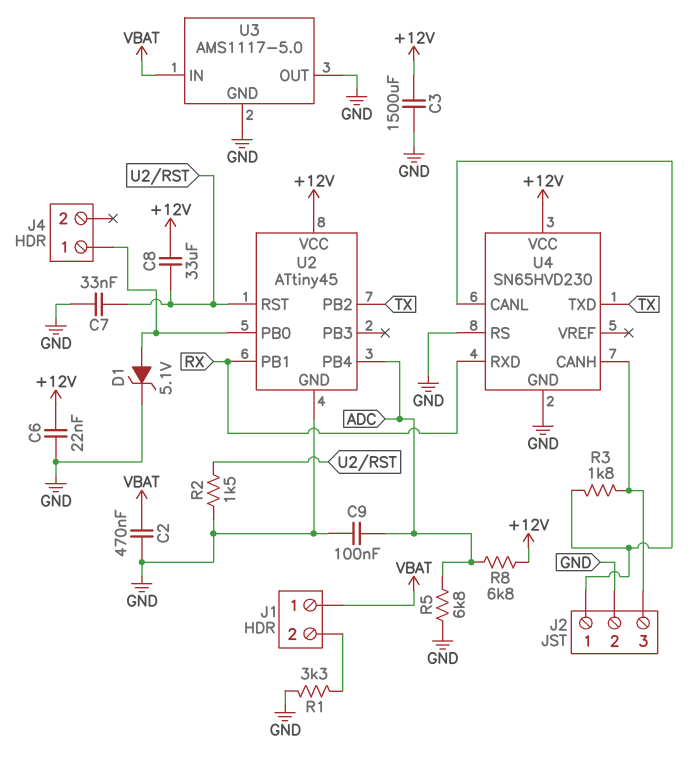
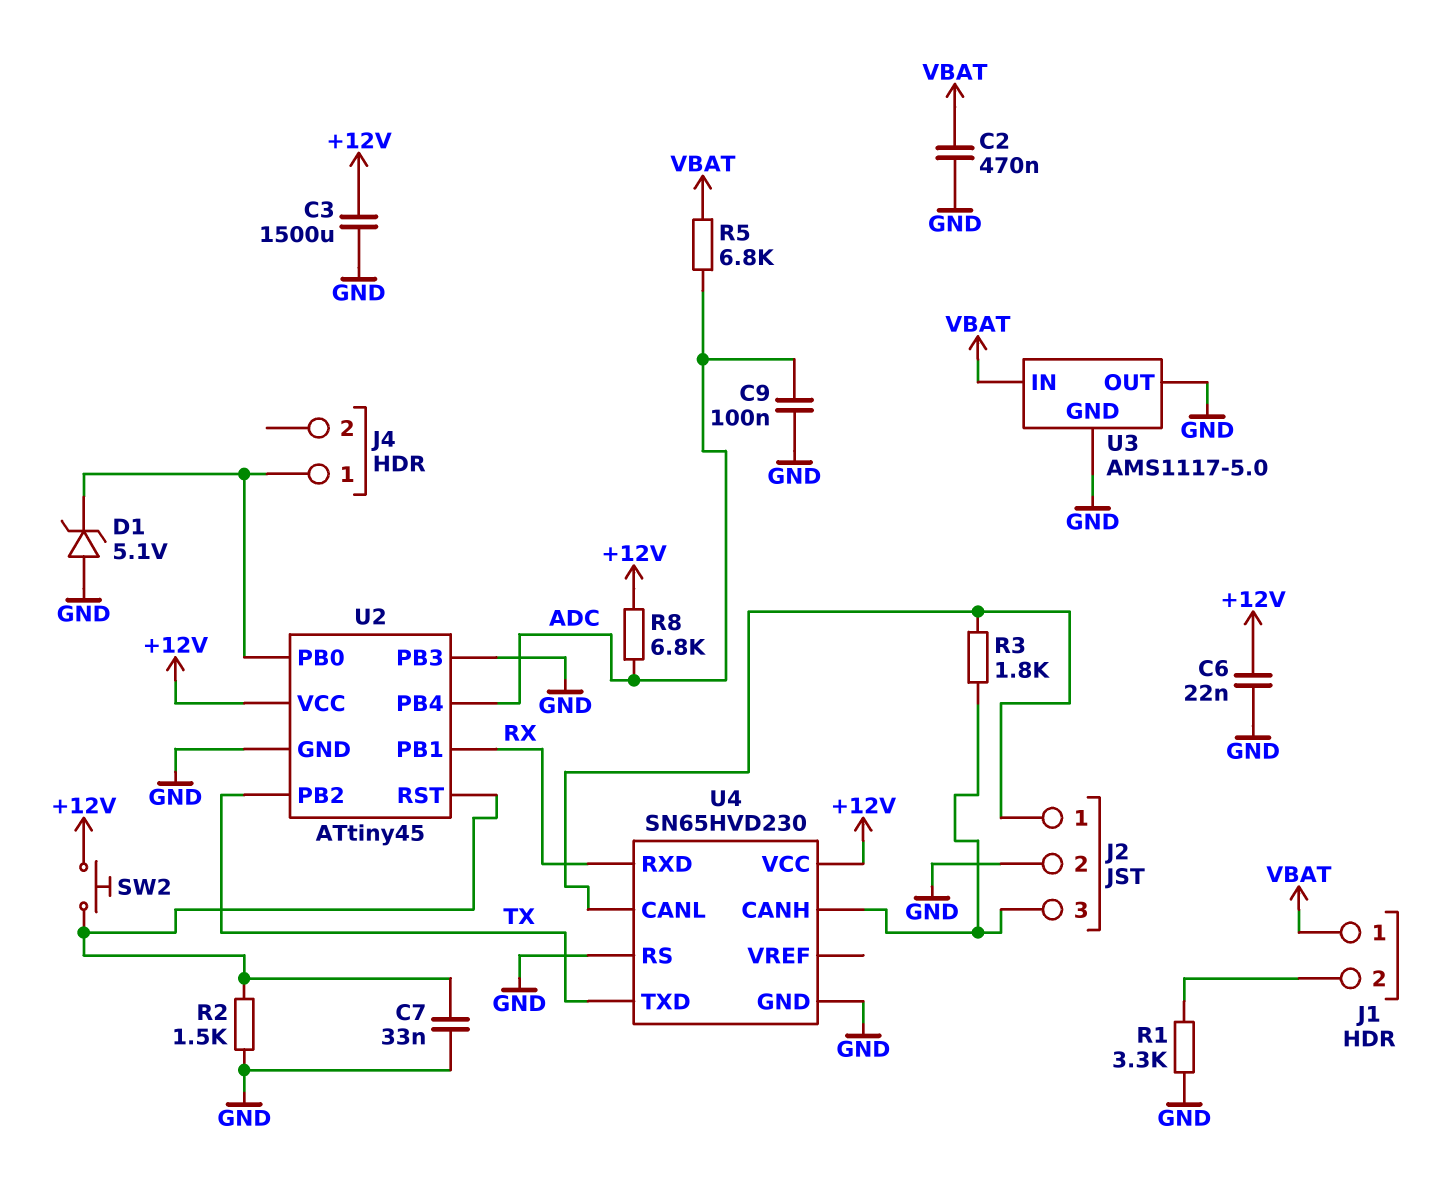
C8: 33uF (+12V, U2/RST) -> none
D1: zener 5.1V (A J4/1, K GND) -> zener 5.1V (A GND, K J4/1)
R5: 6.8k (ADC, GND) -> 6.8k (ADC, VBAT)
SW2: none -> button (+12V, U2/RST)
U2 pin PB3: none -> GND

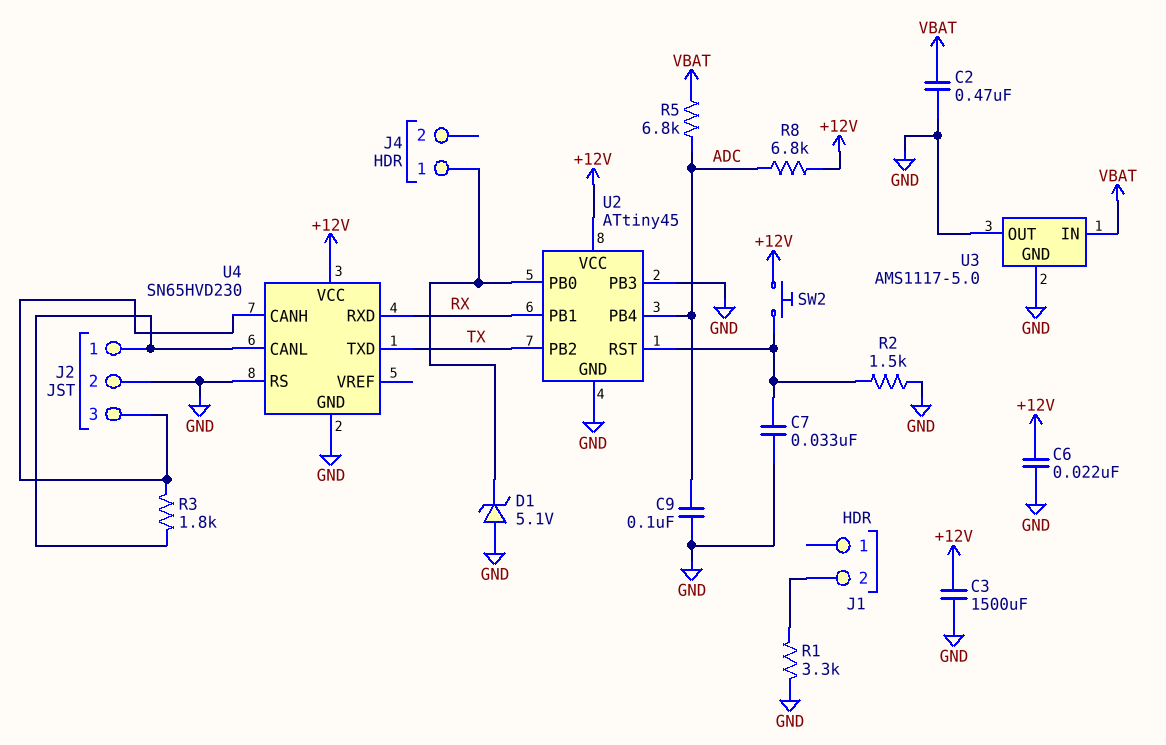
J1 pin 1: VBAT -> none

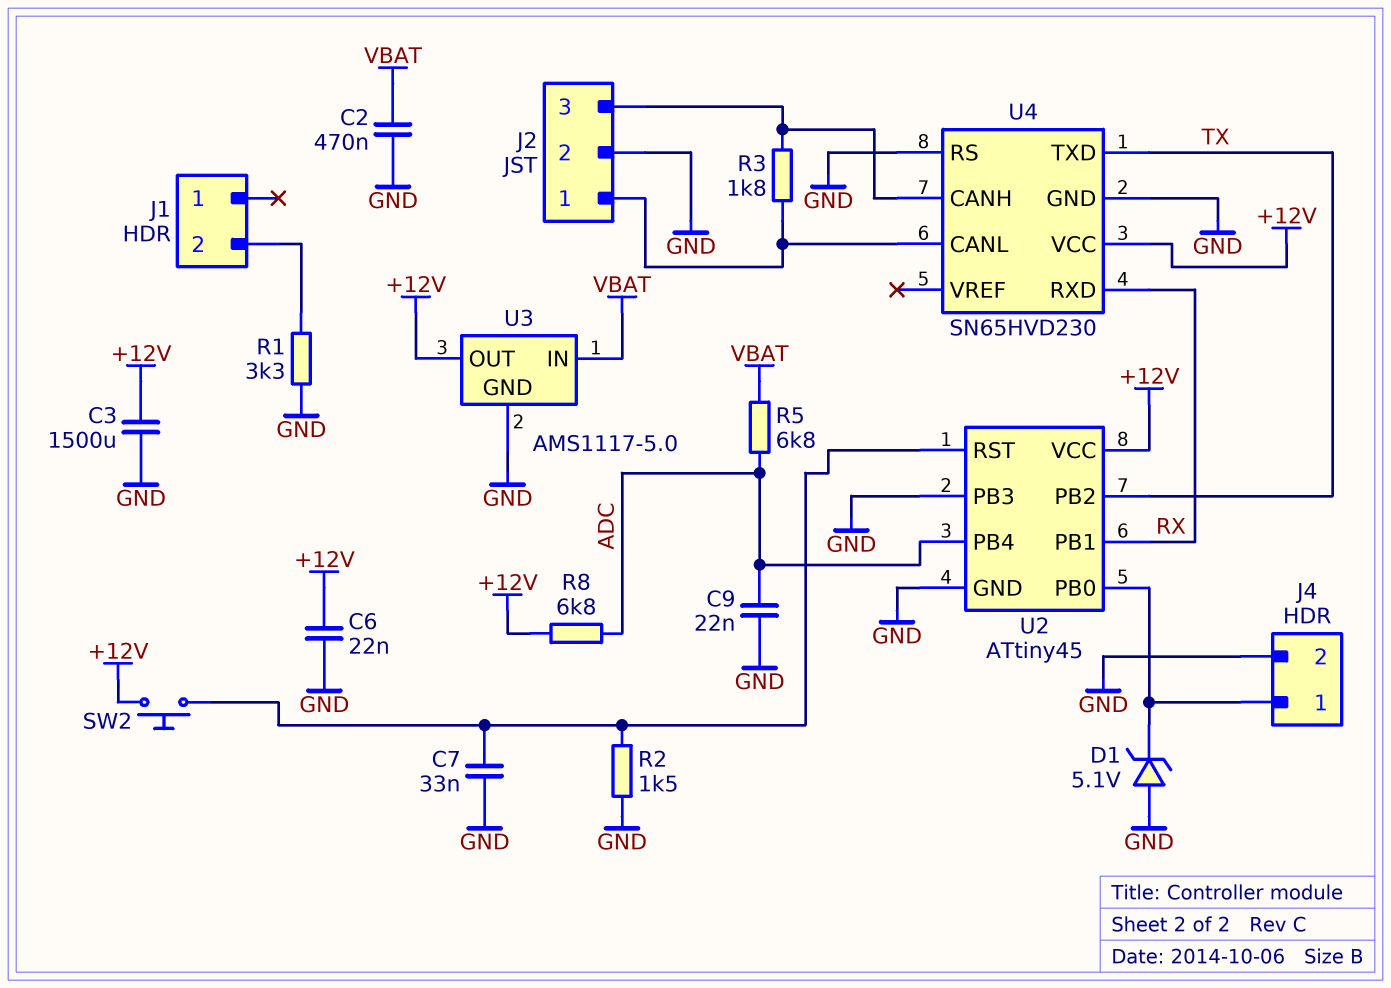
C9: 100nF (ADC, GND) -> 22nF (ADC, GND)
J4 pin 2: none -> GND
U3 pin OUT: GND -> +12V

